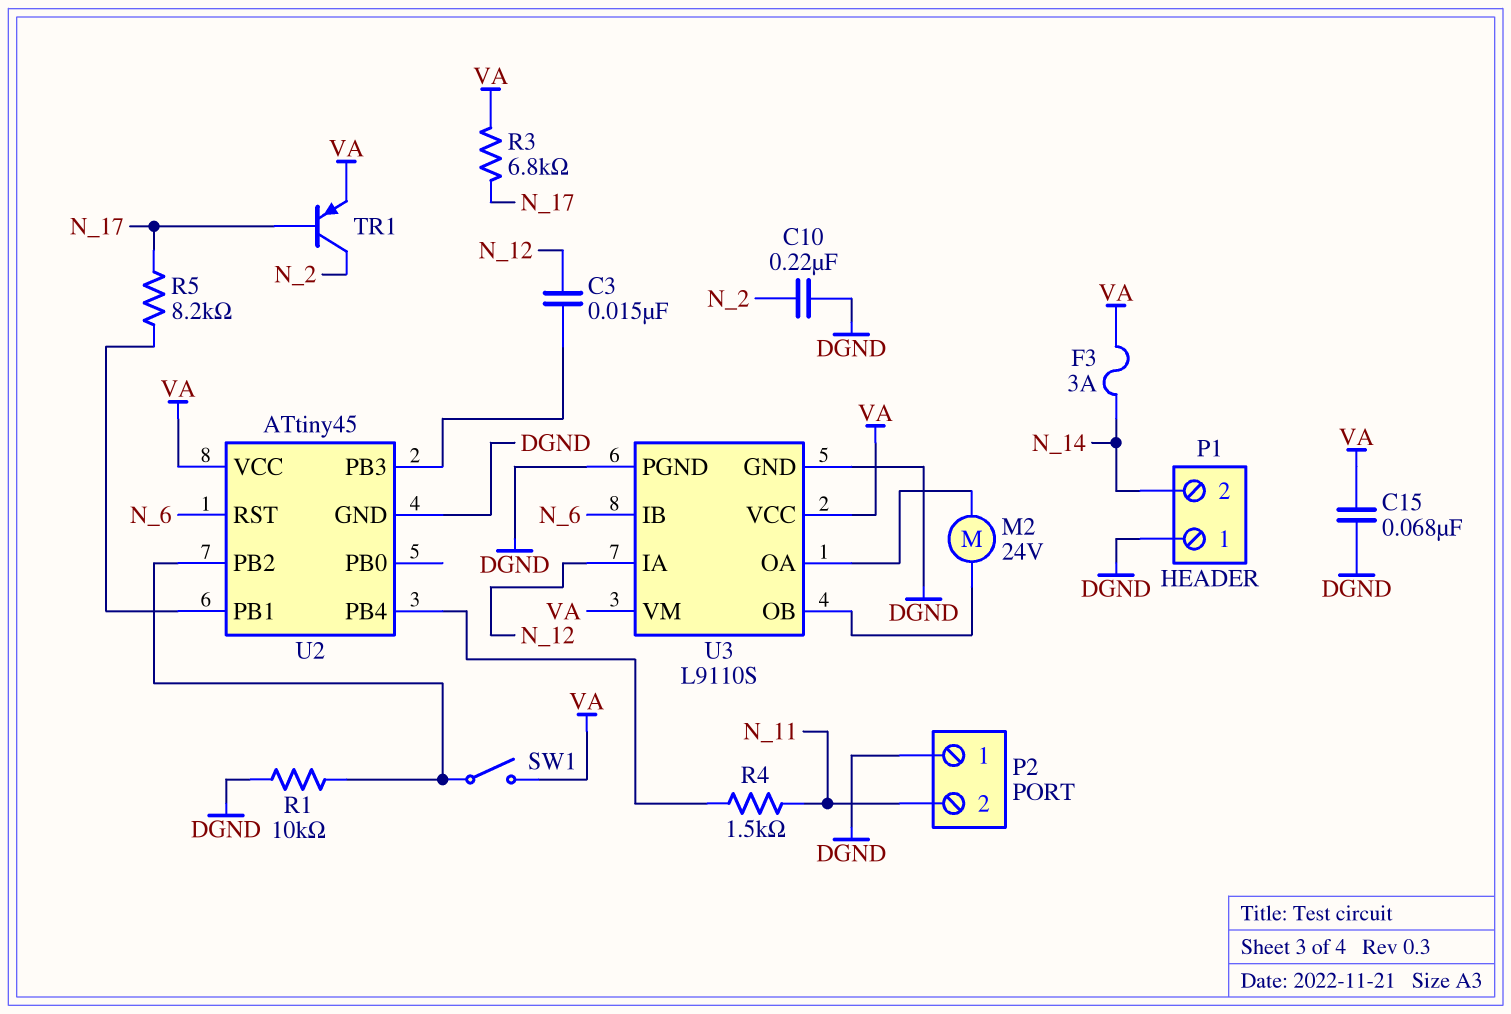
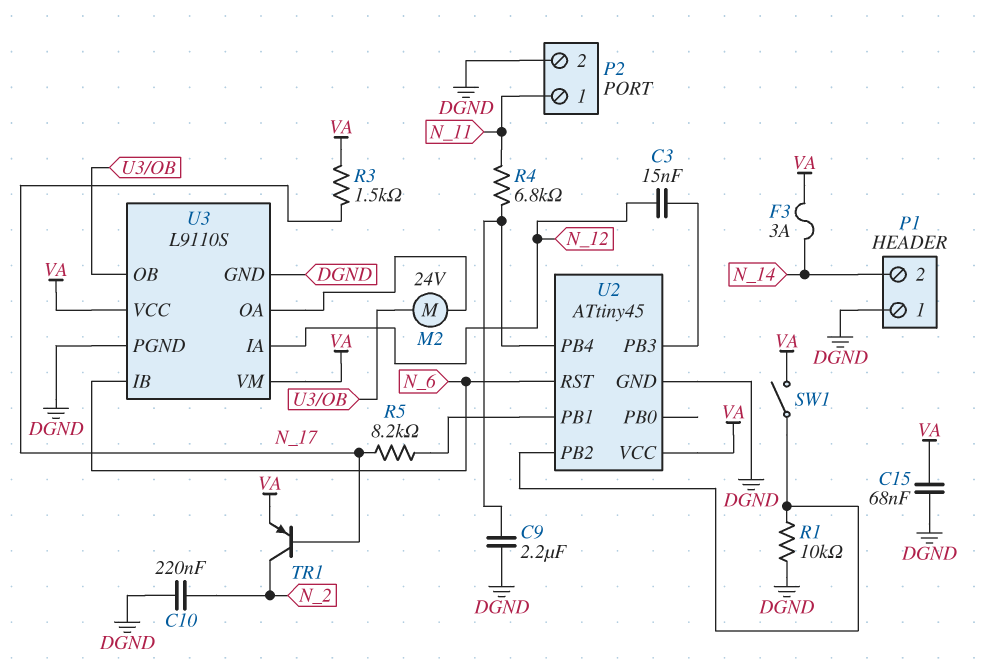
C9: none -> 2.2uF (DGND, U2/PB4)
P2 pin 1: DGND -> N_11
P2 pin 2: N_11 -> DGND
R3: 6.8k (N_17, VA) -> 1.5k (N_17, VA)
R4: 1.5k (N_11, U2/PB4) -> 6.8k (N_11, U2/PB4)

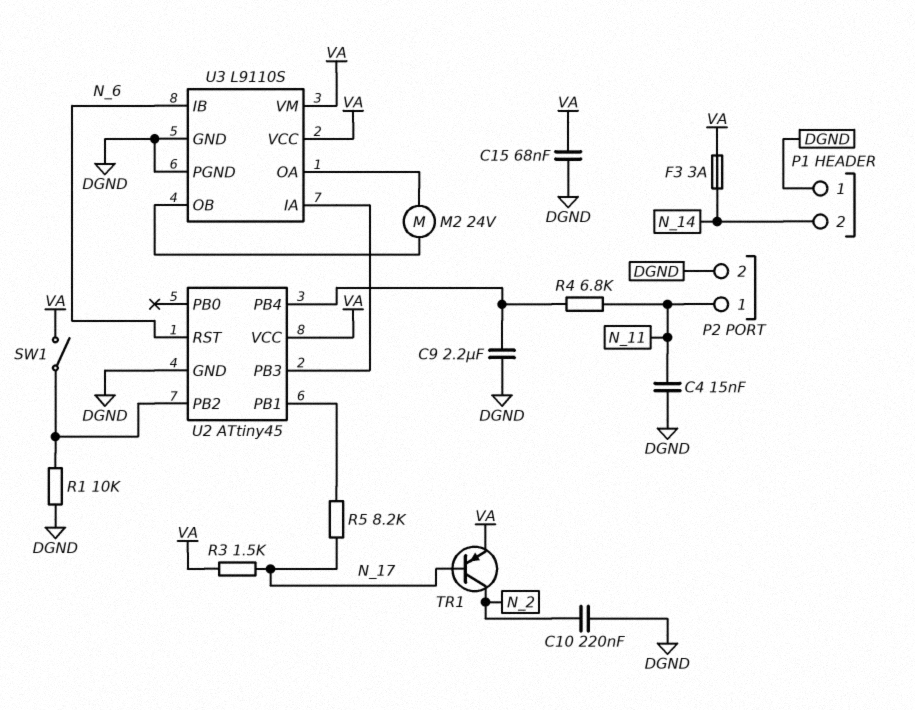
C3: 15nF (N_12, U2/PB3) -> none
C4: none -> 15nF (DGND, N_11)
U3 pin IA: N_12 -> U2/PB3

